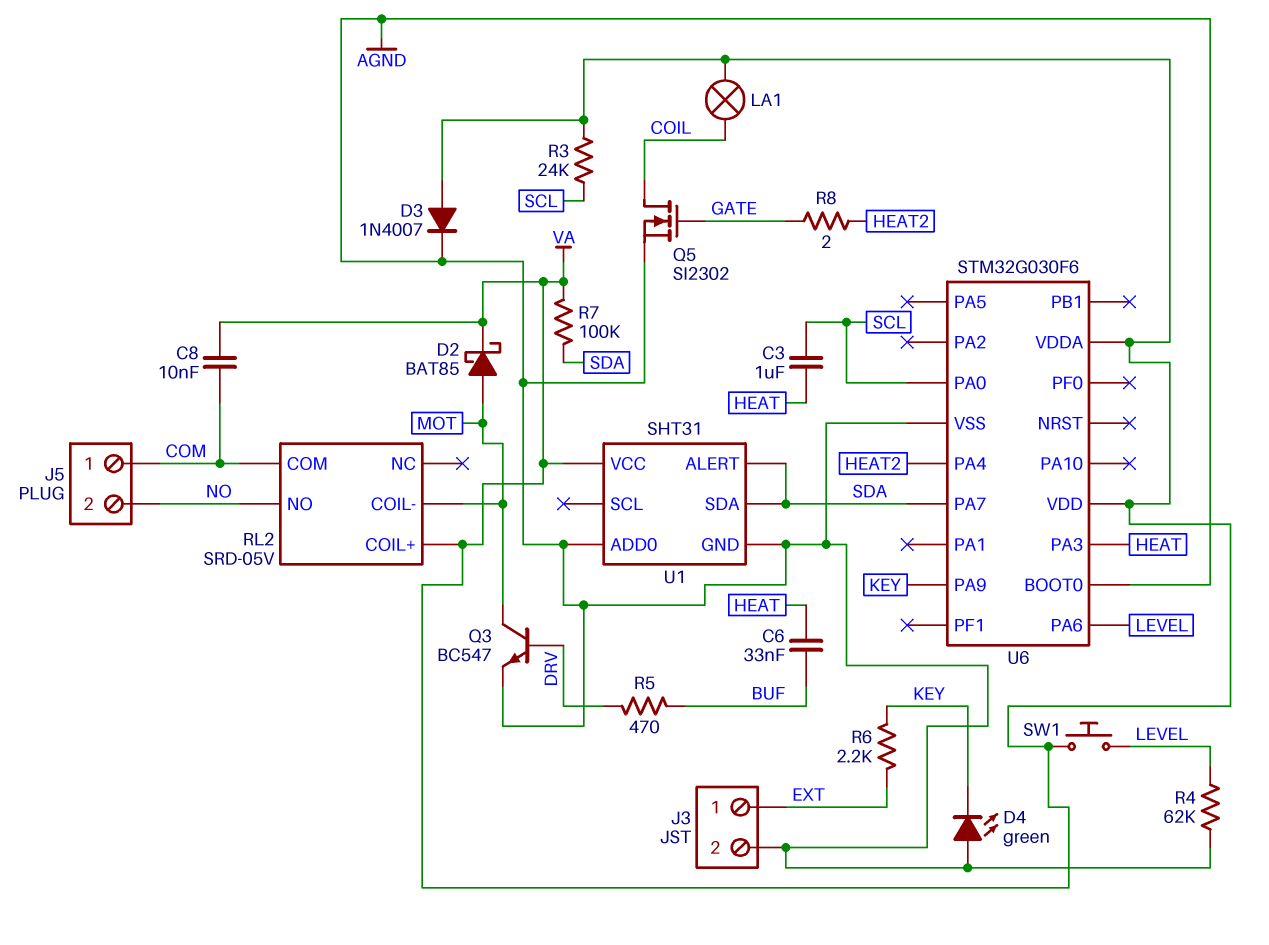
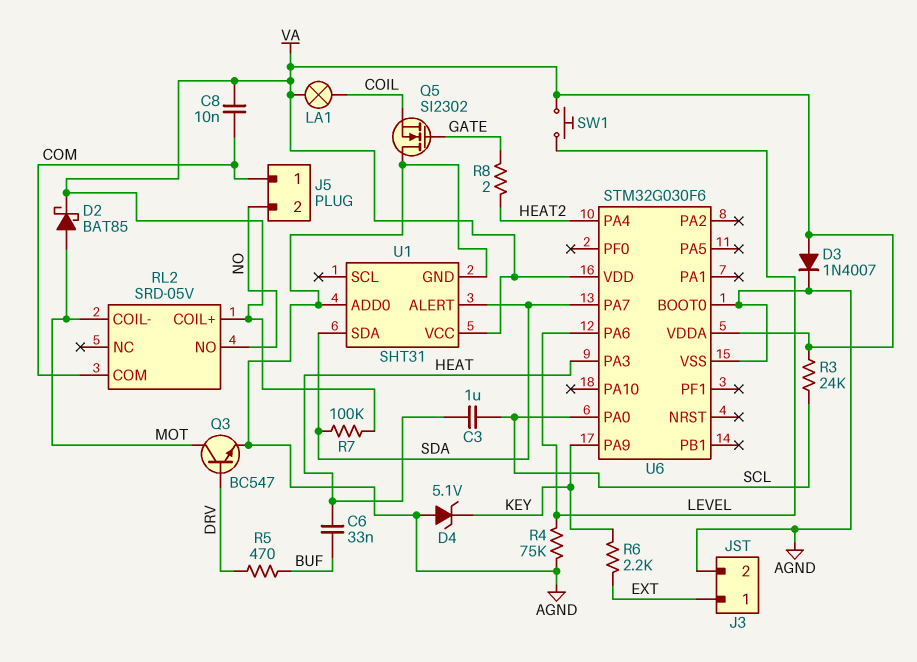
D4: LED green (A AGND, K KEY) -> zener 5.1V (A AGND, K KEY)
Q5: NMOS SI2302 (G GATE, D COIL, S AGND) -> NMOS SI2302 (G GATE, D AGND, S COIL)
R4: 62k (AGND, LEVEL) -> 75k (AGND, LEVEL)

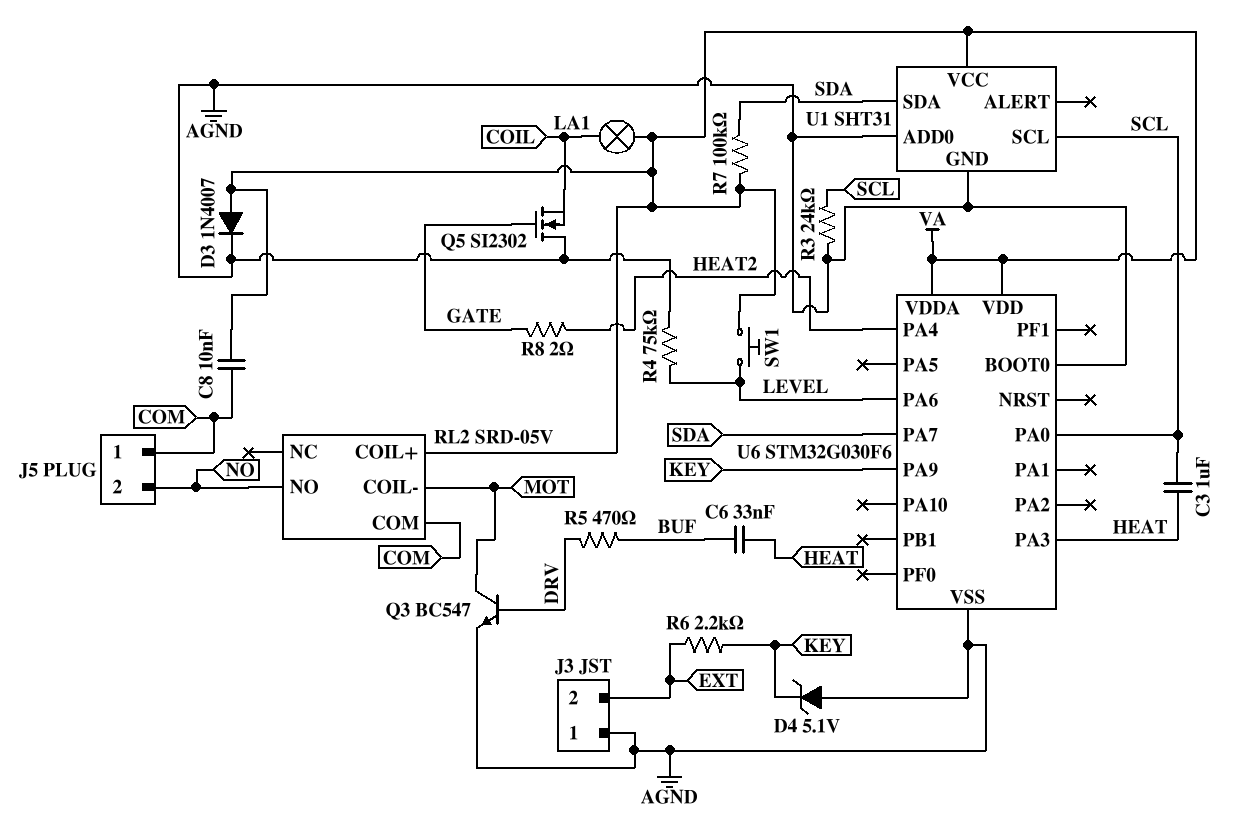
D2: schottky BAT85 (A MOT, K VA) -> none
J3 pin 1: EXT -> AGND
J3 pin 2: AGND -> EXT
R3: 24k (SCL, VA) -> 24k (AGND, SCL)
U1 pin ALERT: SDA -> none
U1 pin SCL: none -> SCL

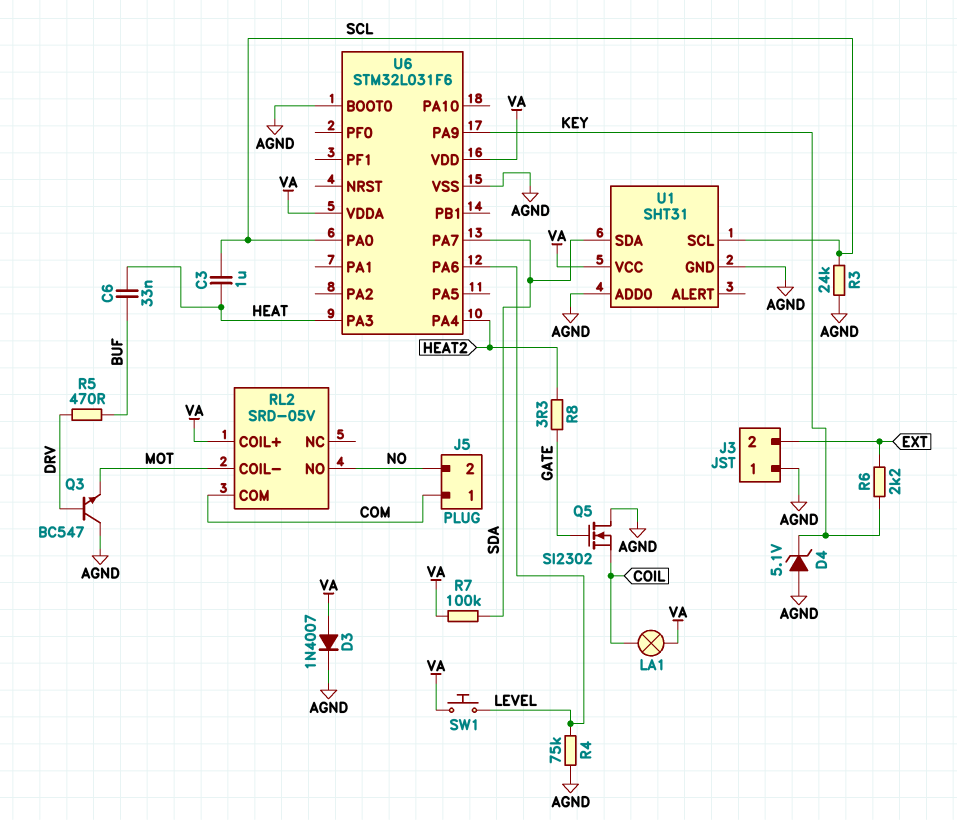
C8: 10nF (COM, VA) -> none
Q3: NPN BC547 (B DRV, C MOT, E AGND) -> NPN BC547 (B DRV, C AGND, E MOT)
R8: 2 (GATE, HEAT2) -> 3.3 (GATE, HEAT2)
U6: STM32G030F6 -> STM32L031F6

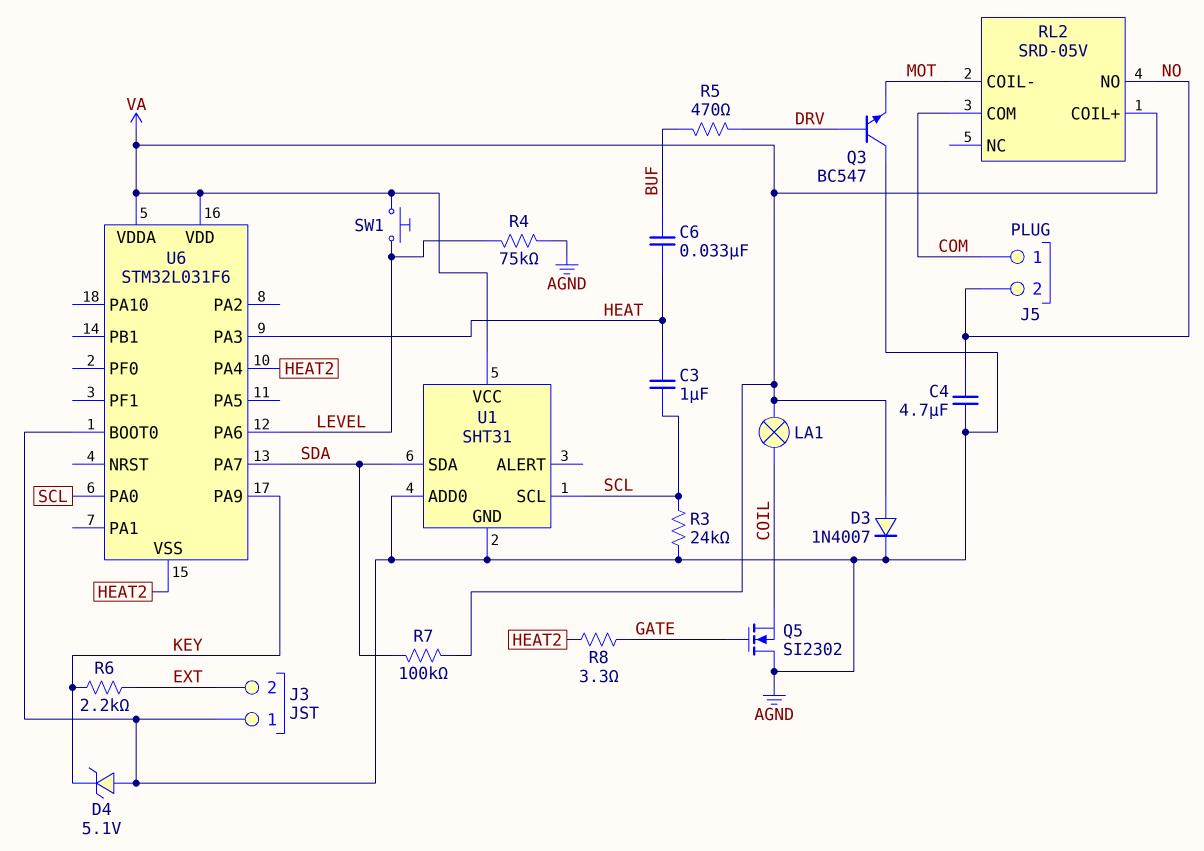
C4: none -> 4.7uF (AGND, NO)
U6 pin VSS: AGND -> HEAT2

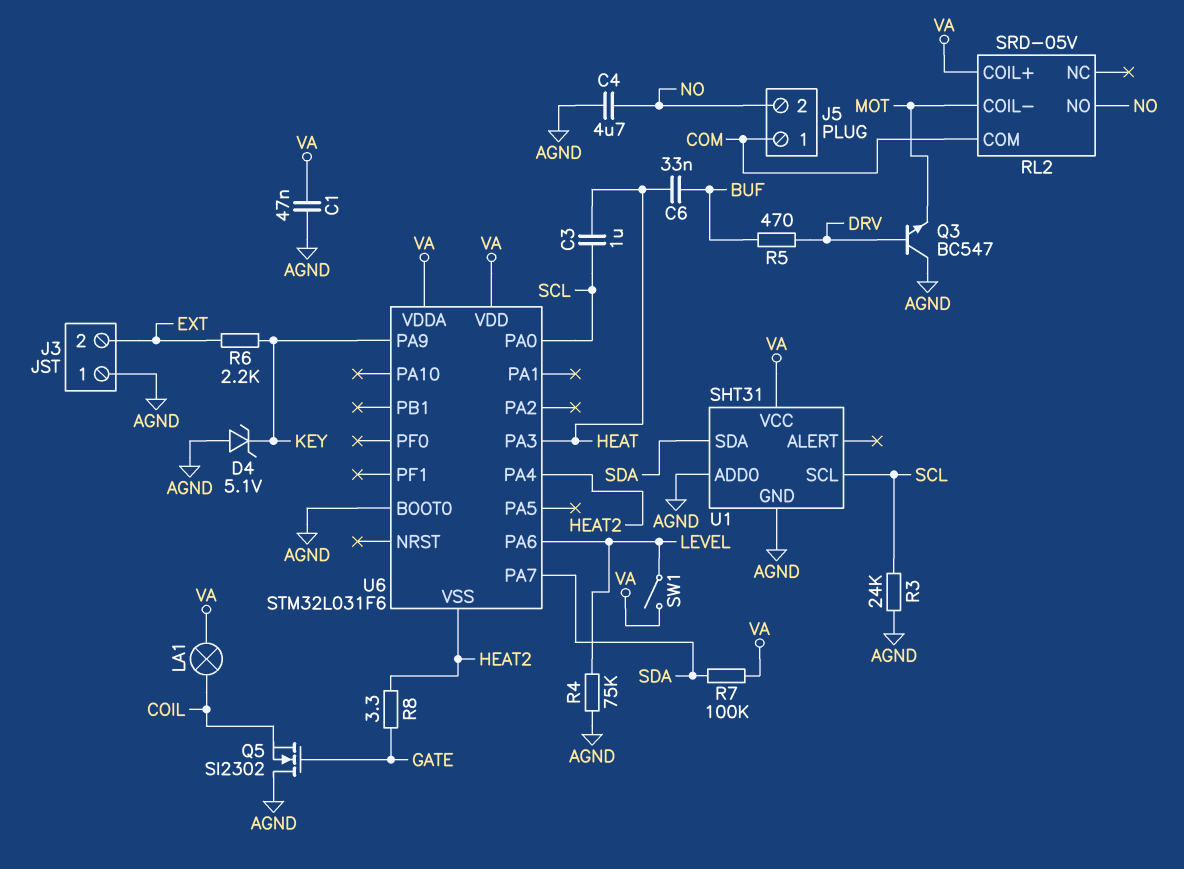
C1: none -> 47nF (AGND, VA)
D3: diode 1N4007 (A VA, K AGND) -> none
SW1: button (LEVEL, VA) -> switch (LEVEL, VA)

